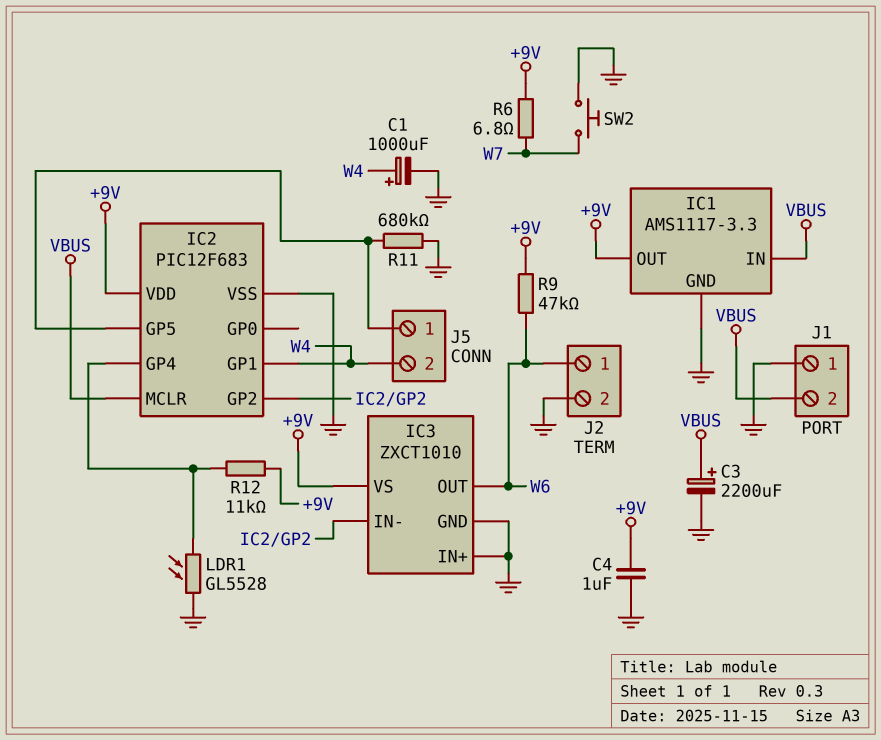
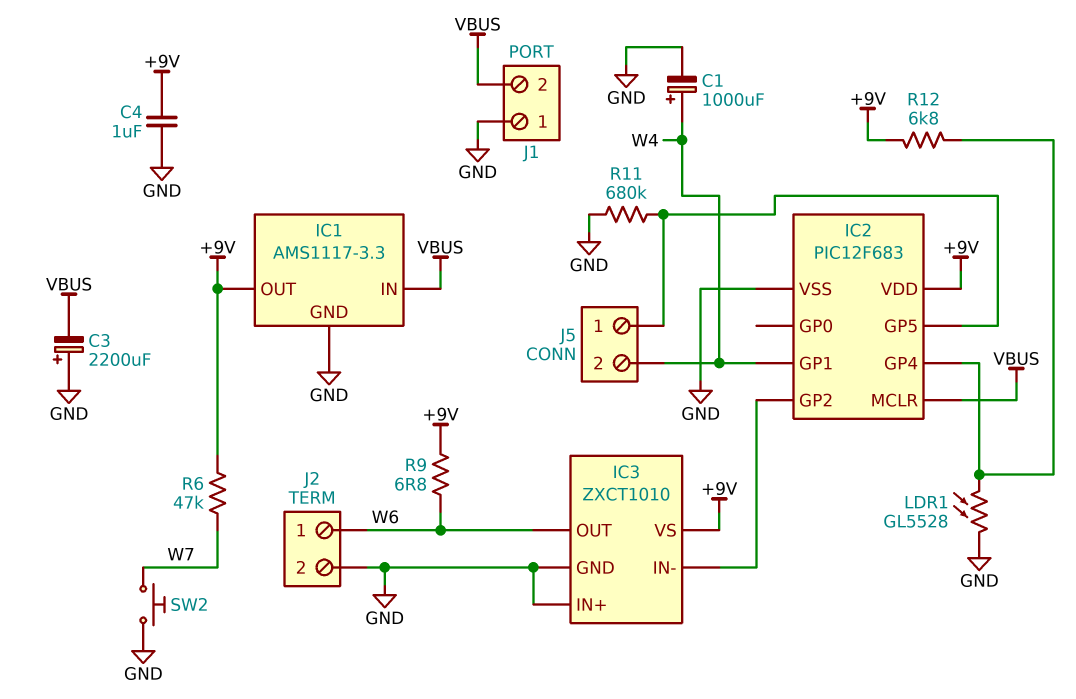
C3: 2200uF (plus VBUS, minus GND) -> 2200uF (plus GND, minus VBUS)
R6: 6.8 (+9V, W7) -> 47k (+9V, W7)
R9: 47k (+9V, W6) -> 6.8 (+9V, W6)
R12: 11k (+9V, IC2/GP4) -> 6.8k (+9V, IC2/GP4)

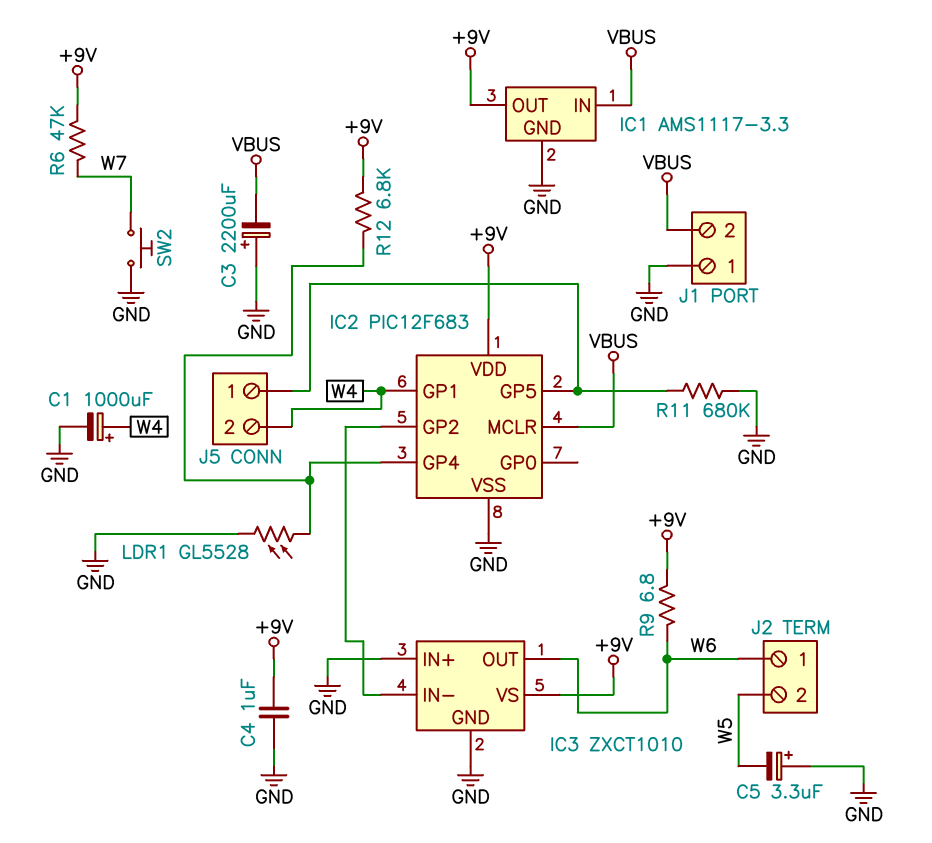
C5: none -> 3.3uF (plus GND, minus W5)
J2 pin 2: GND -> W5

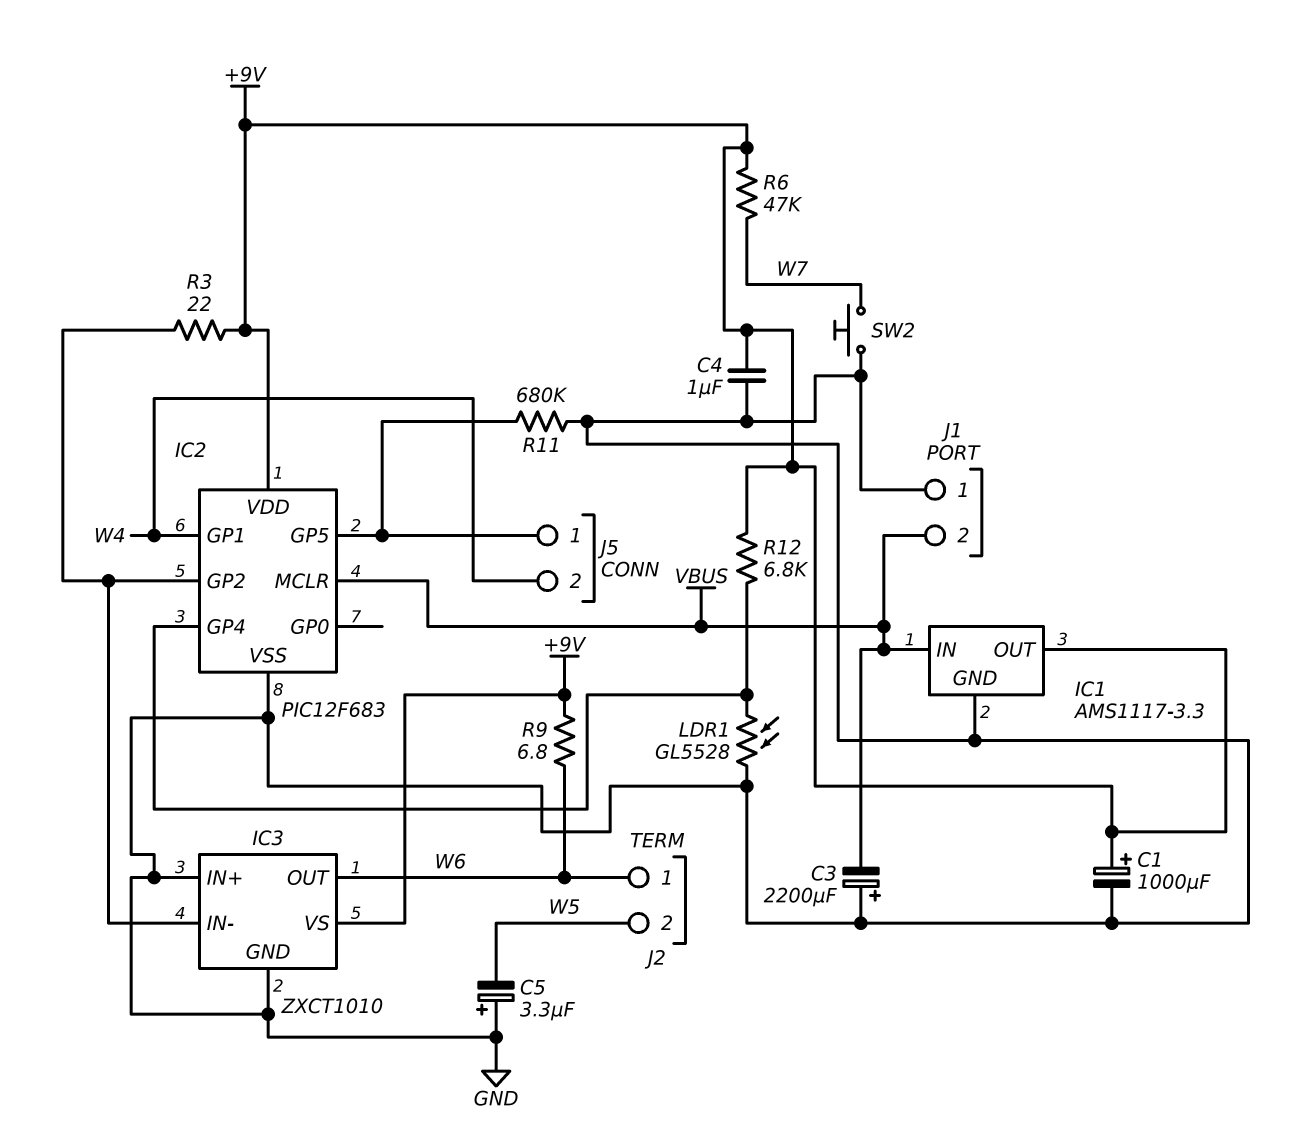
C1: 1000uF (plus W4, minus GND) -> 1000uF (plus +9V, minus GND)
R3: none -> 22 (+9V, IC2/GP2)

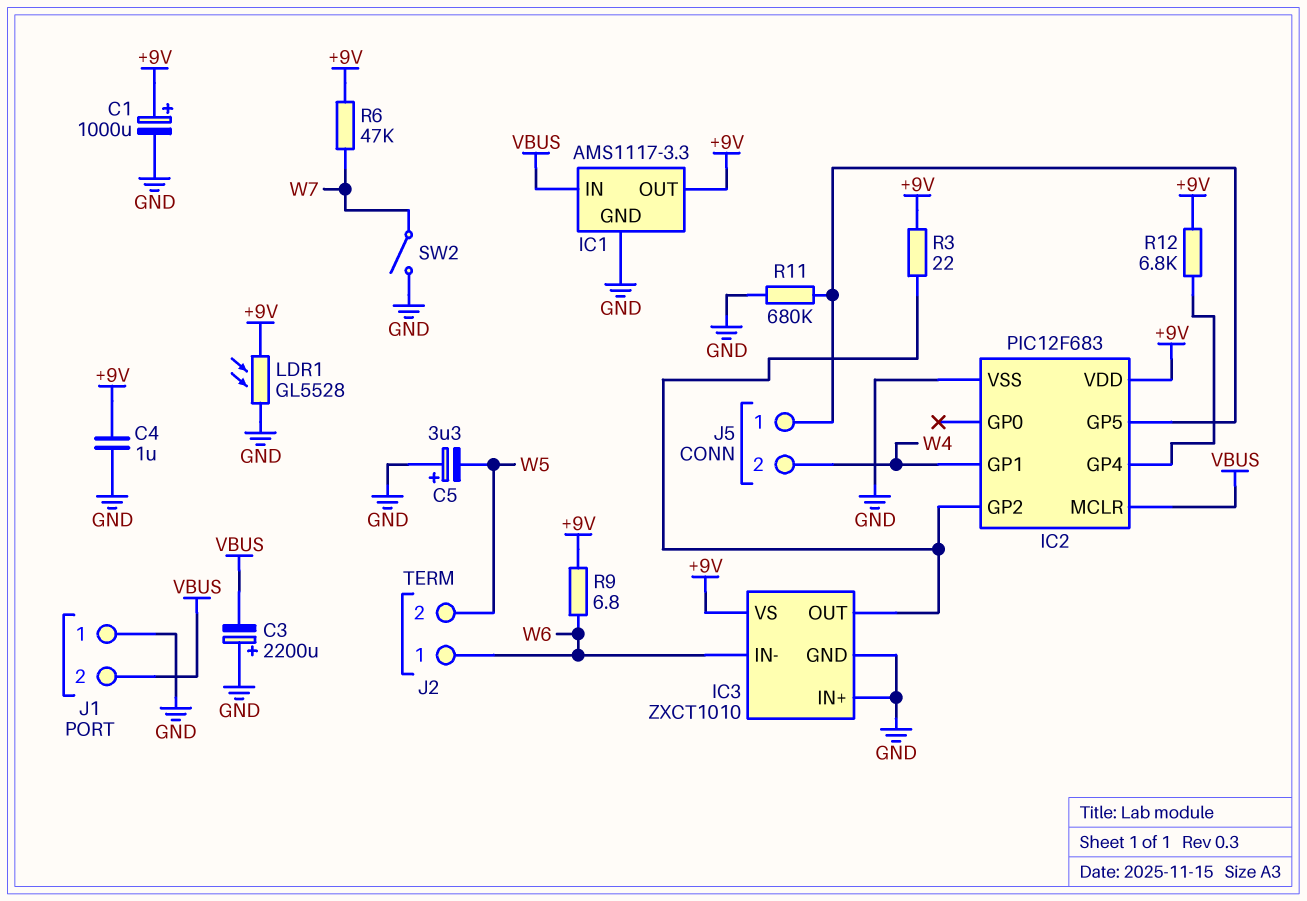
IC3 pin IN-: IC2/GP2 -> W6
IC3 pin OUT: W6 -> IC2/GP2
LDR1: GL5528 (GND, IC2/GP4) -> GL5528 (+9V, GND)
SW2: button (GND, W7) -> switch (GND, W7)

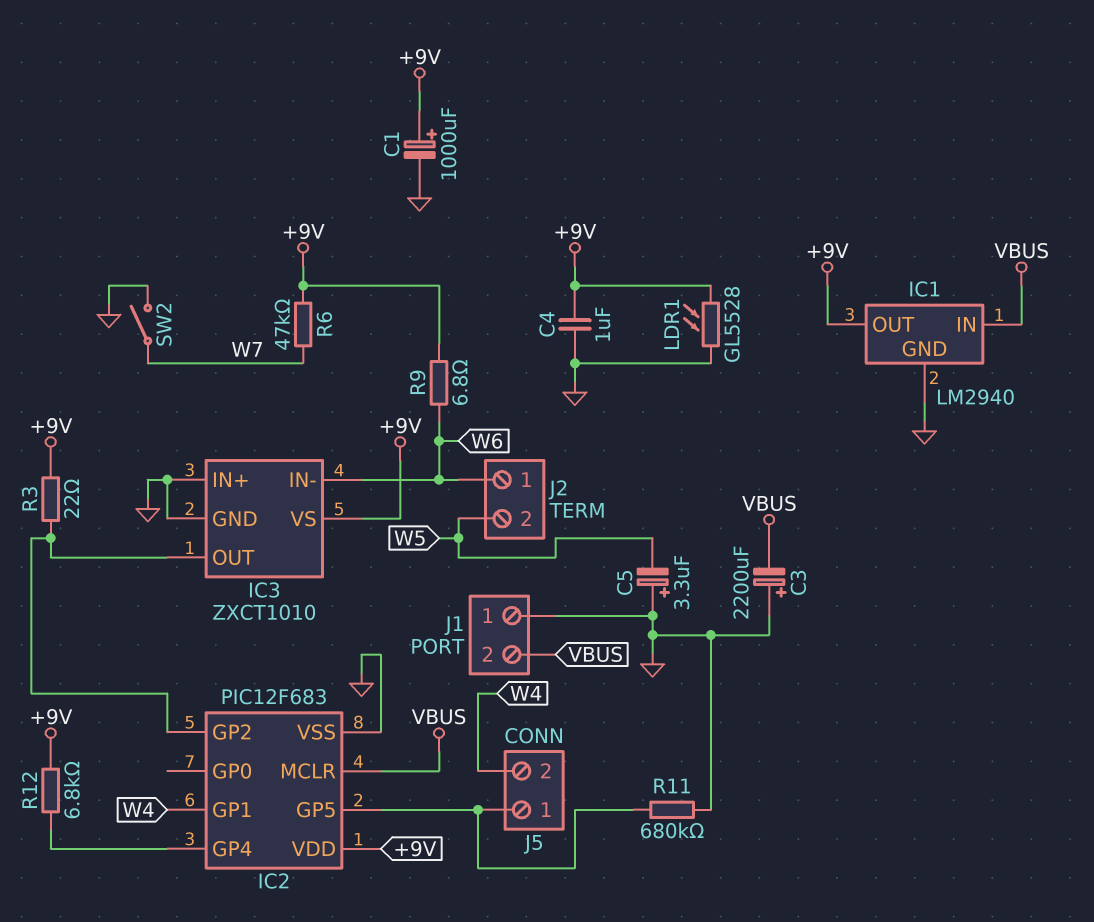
IC1: AMS1117-3.3 -> LM2940

